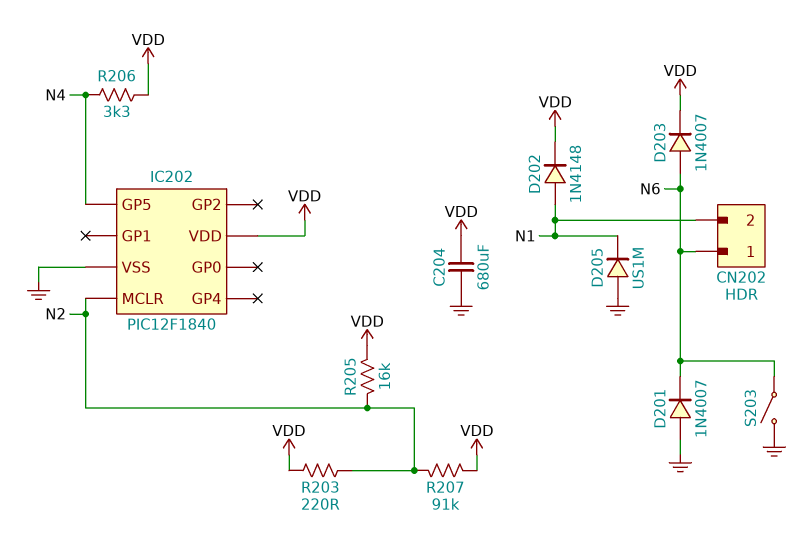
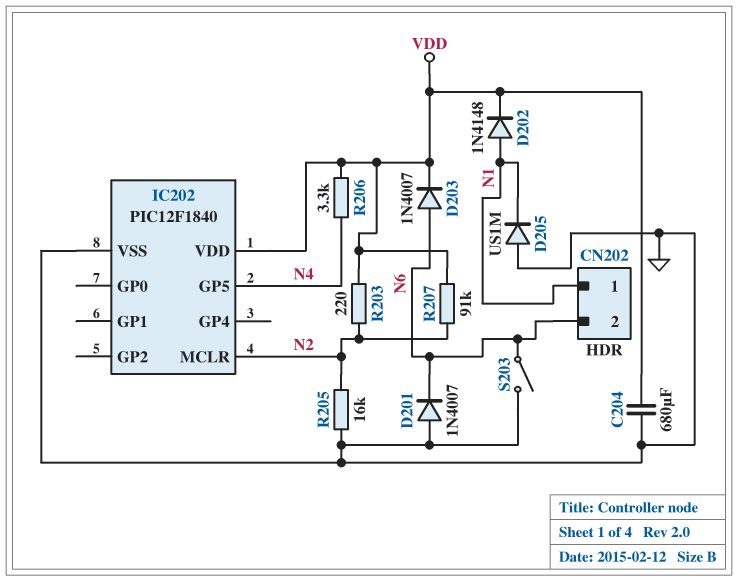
CN202 pin 1: N6 -> N1
CN202 pin 2: N1 -> N6
R205: 16k (N2, VDD) -> 16k (GND, N2)

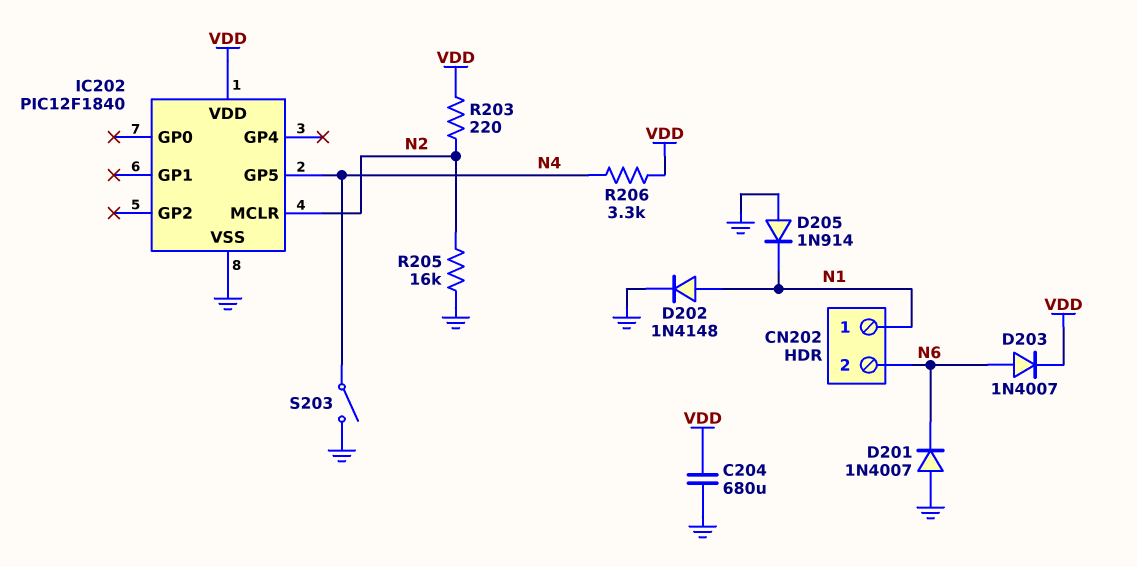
D202: diode 1N4148 (A N1, K VDD) -> diode 1N4148 (A N1, K GND)
D205: diode US1M (A GND, K N1) -> diode 1N914 (A GND, K N1)
R207: 91k (N2, VDD) -> none
S203: switch (GND, N6) -> switch (GND, N4)

